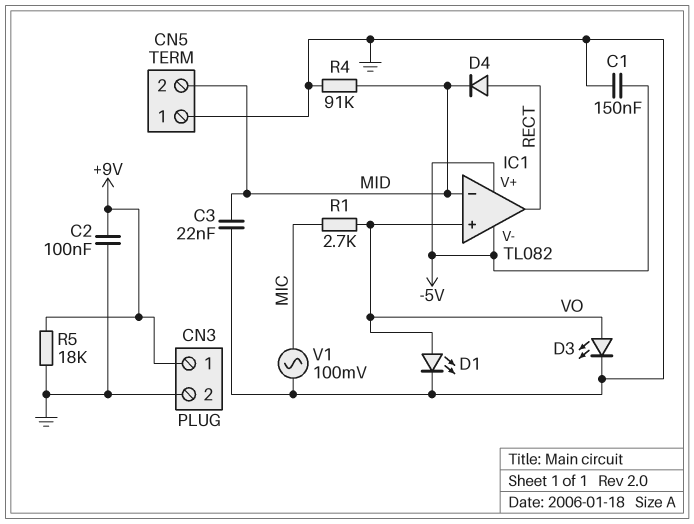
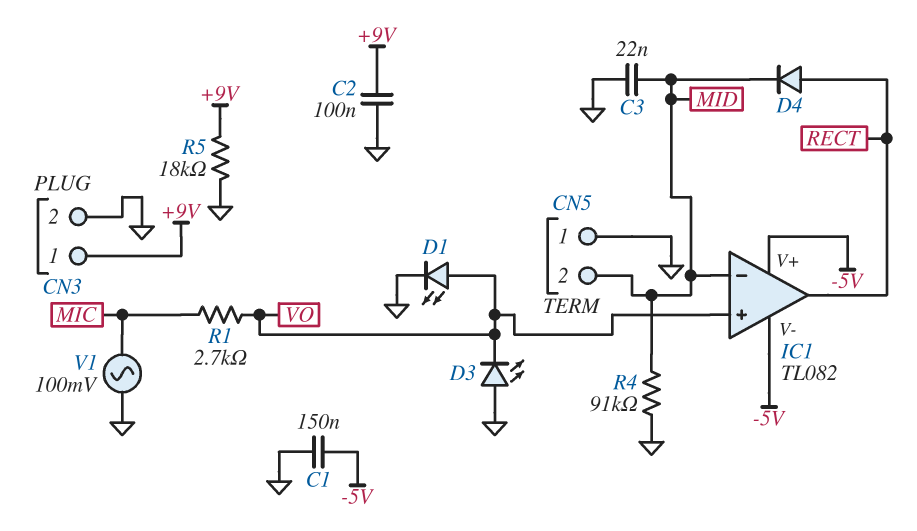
D3: LED (A VO, K GND) -> LED (A GND, K VO)

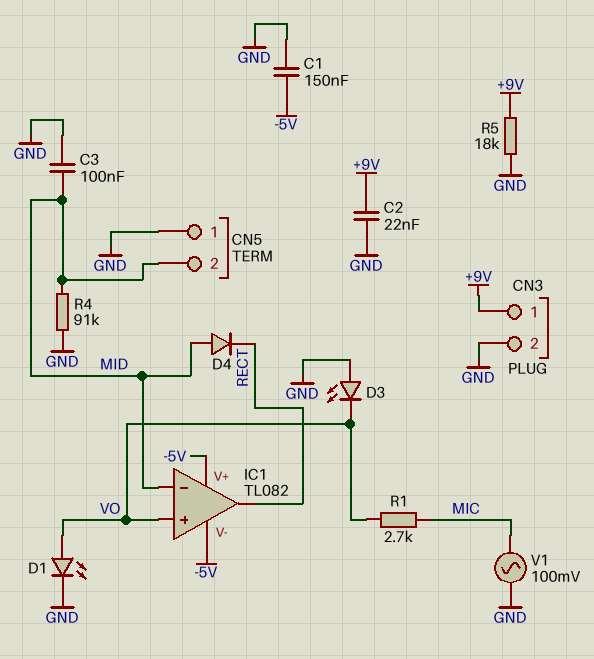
C2: 100nF (+9V, GND) -> 22nF (+9V, GND)
C3: 22nF (GND, MID) -> 100nF (GND, MID)
D4: diode (A RECT, K MID) -> diode (A MID, K RECT)

